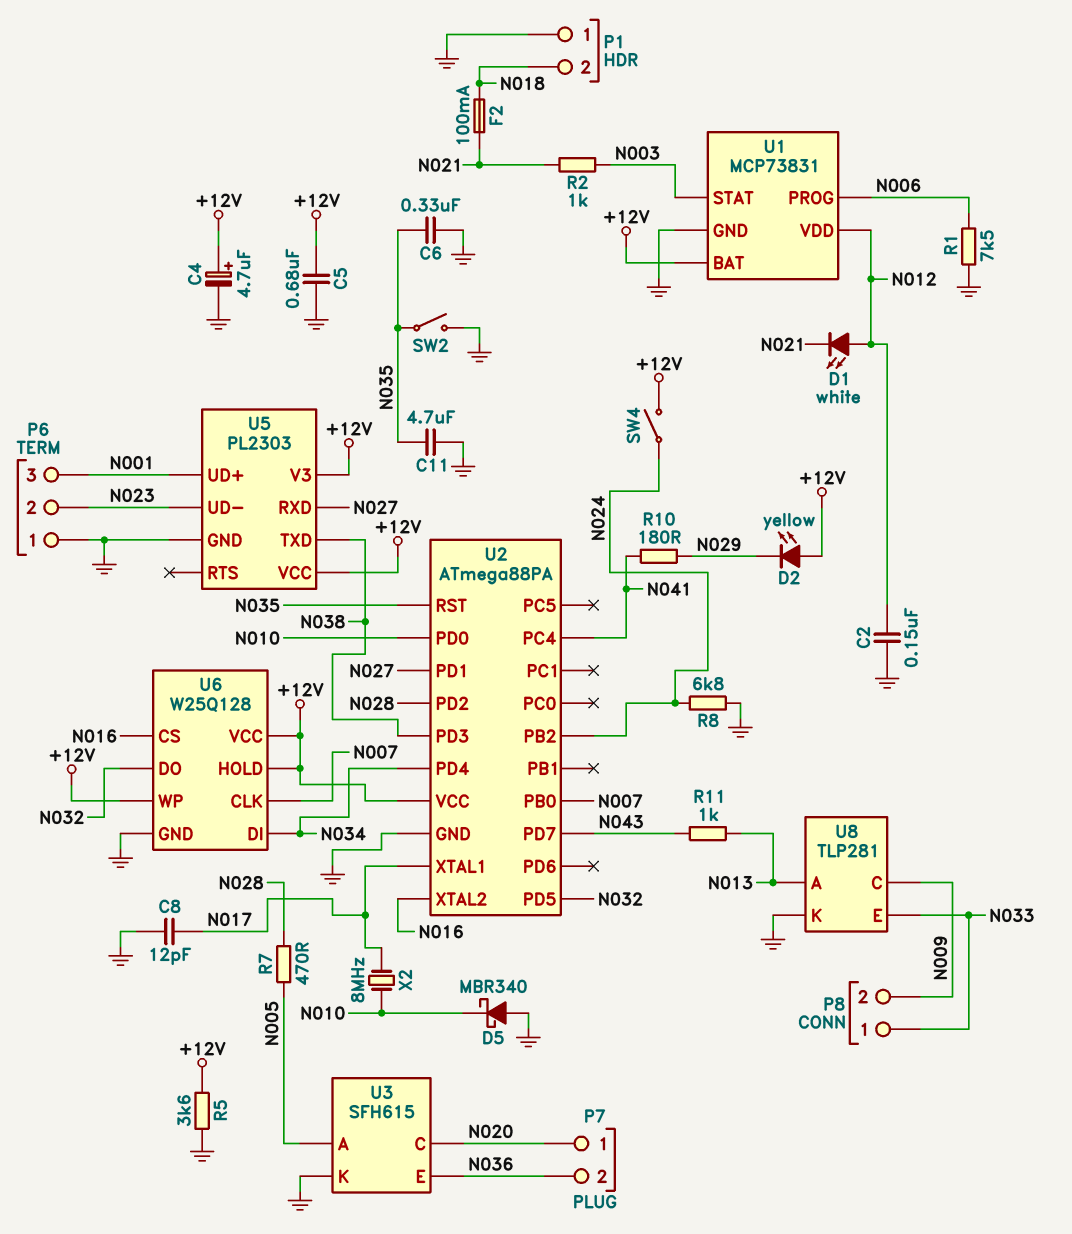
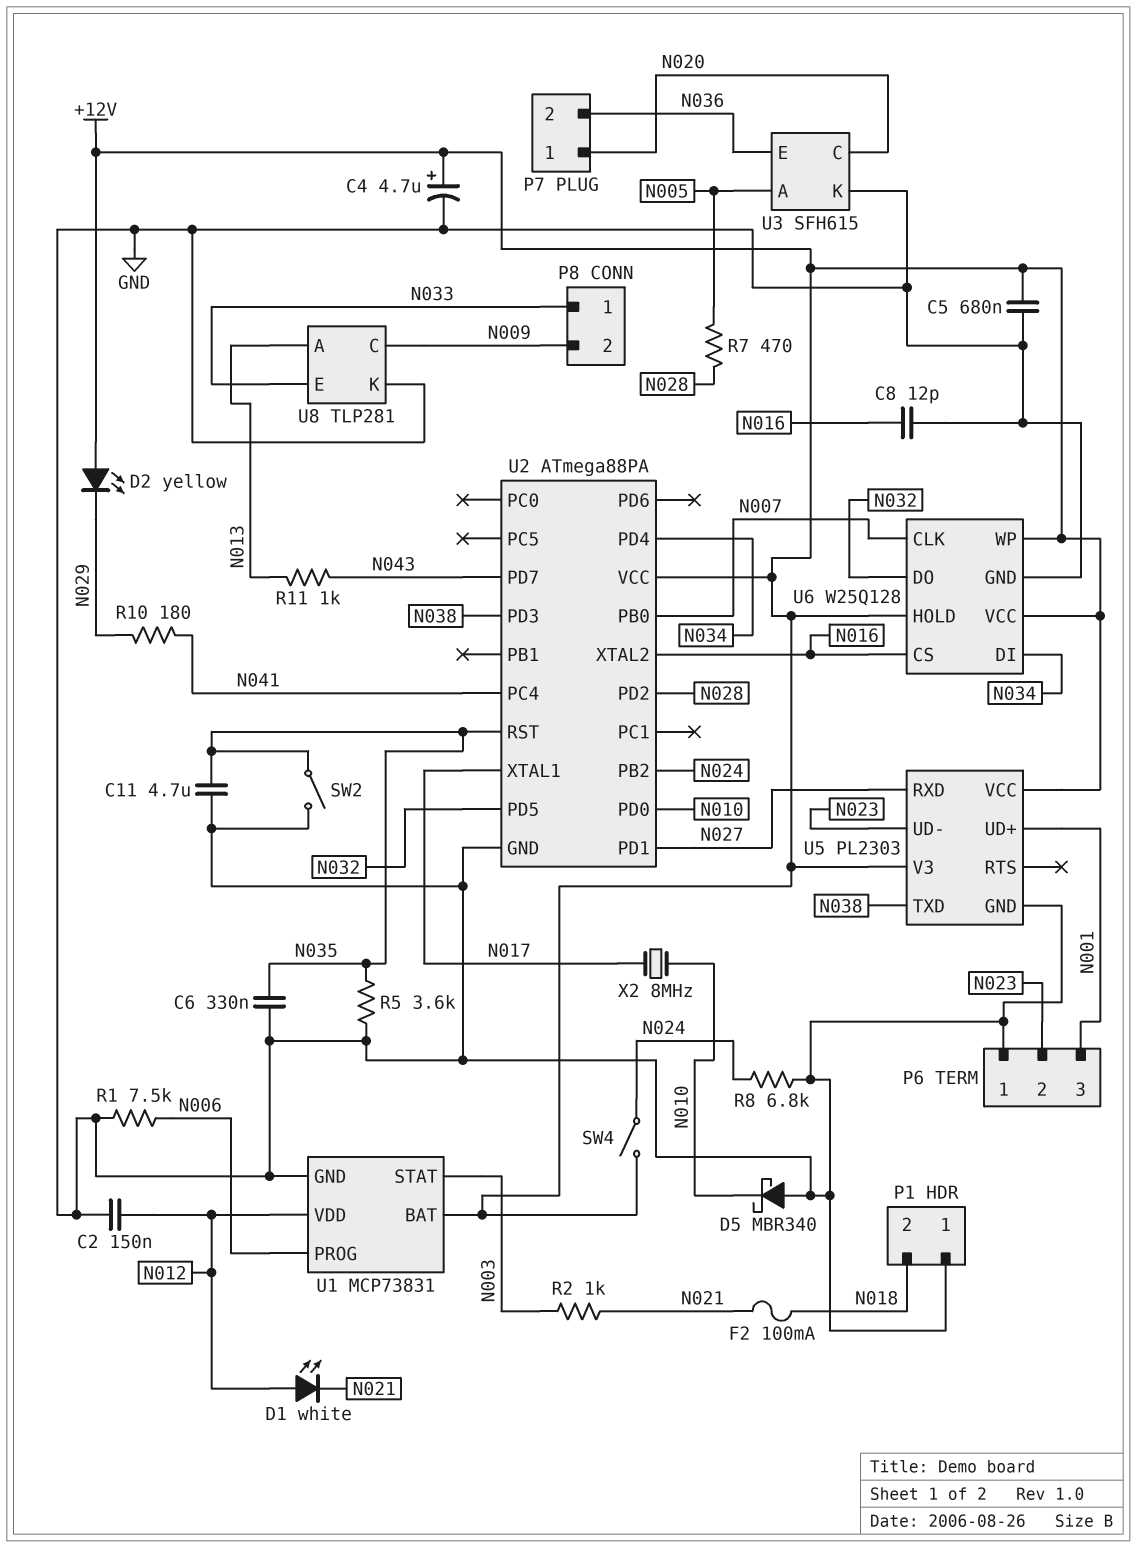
C8: 12pF (GND, N017) -> 12pF (GND, N016)
R5: 3.6k (+12V, GND) -> 3.6k (GND, N035)

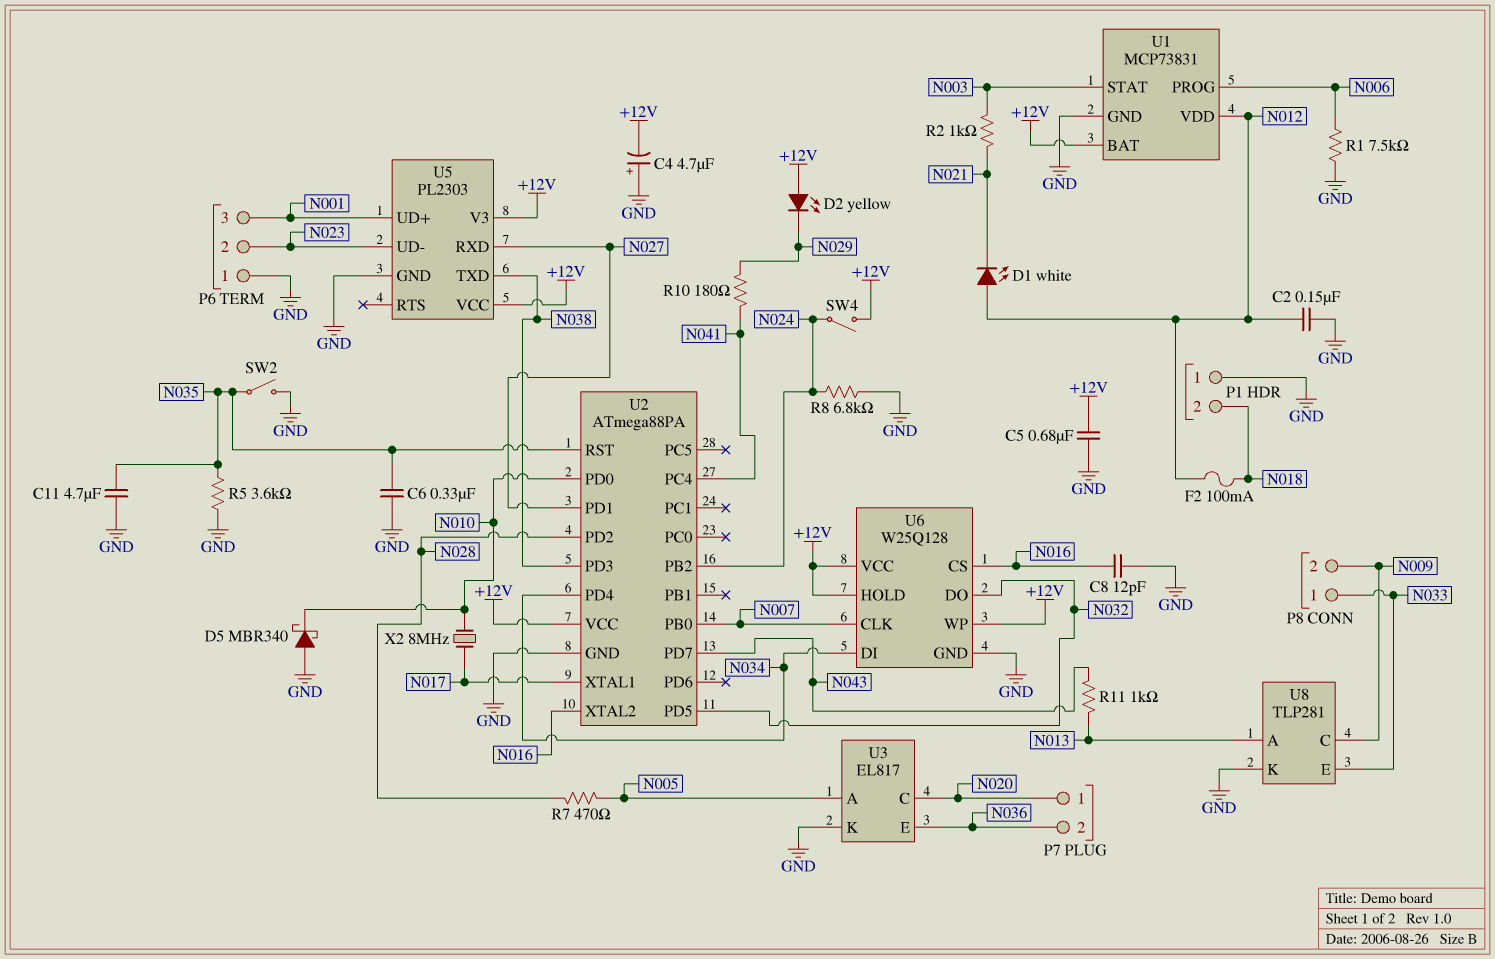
C4: 4.7uF (plus +12V, minus GND) -> 4.7uF (plus GND, minus +12V)
F2: 100mA (N018, N021) -> 100mA (N012, N018)
U3: SFH615 -> EL817

